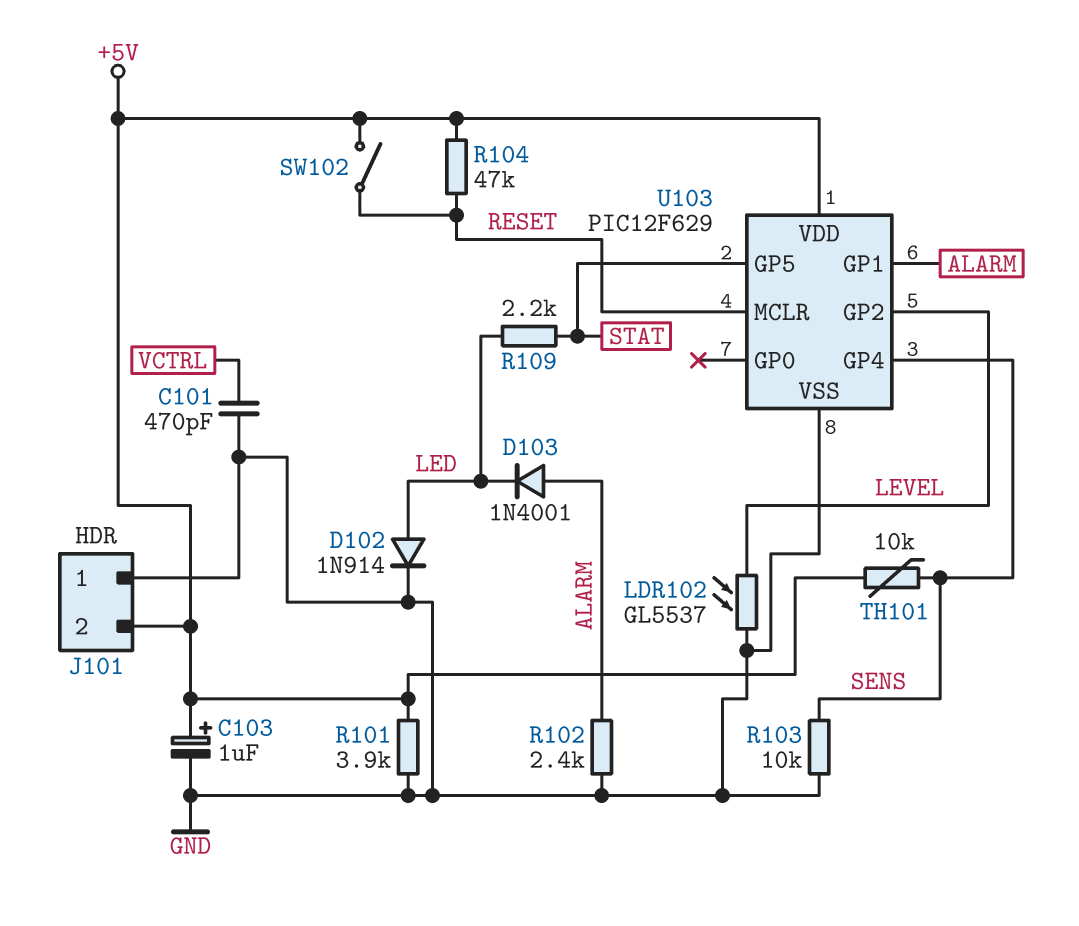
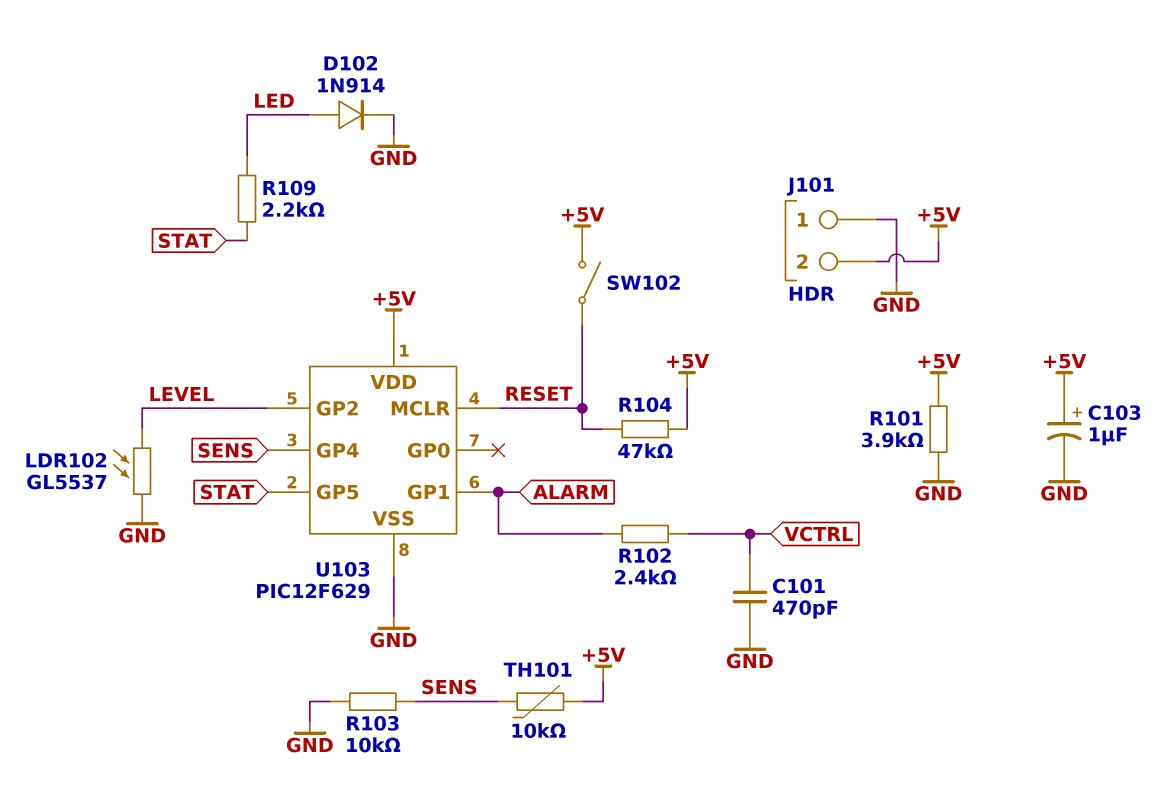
D103: diode 1N4001 (A ALARM, K LED) -> none
R102: 2.4k (ALARM, GND) -> 2.4k (ALARM, VCTRL)

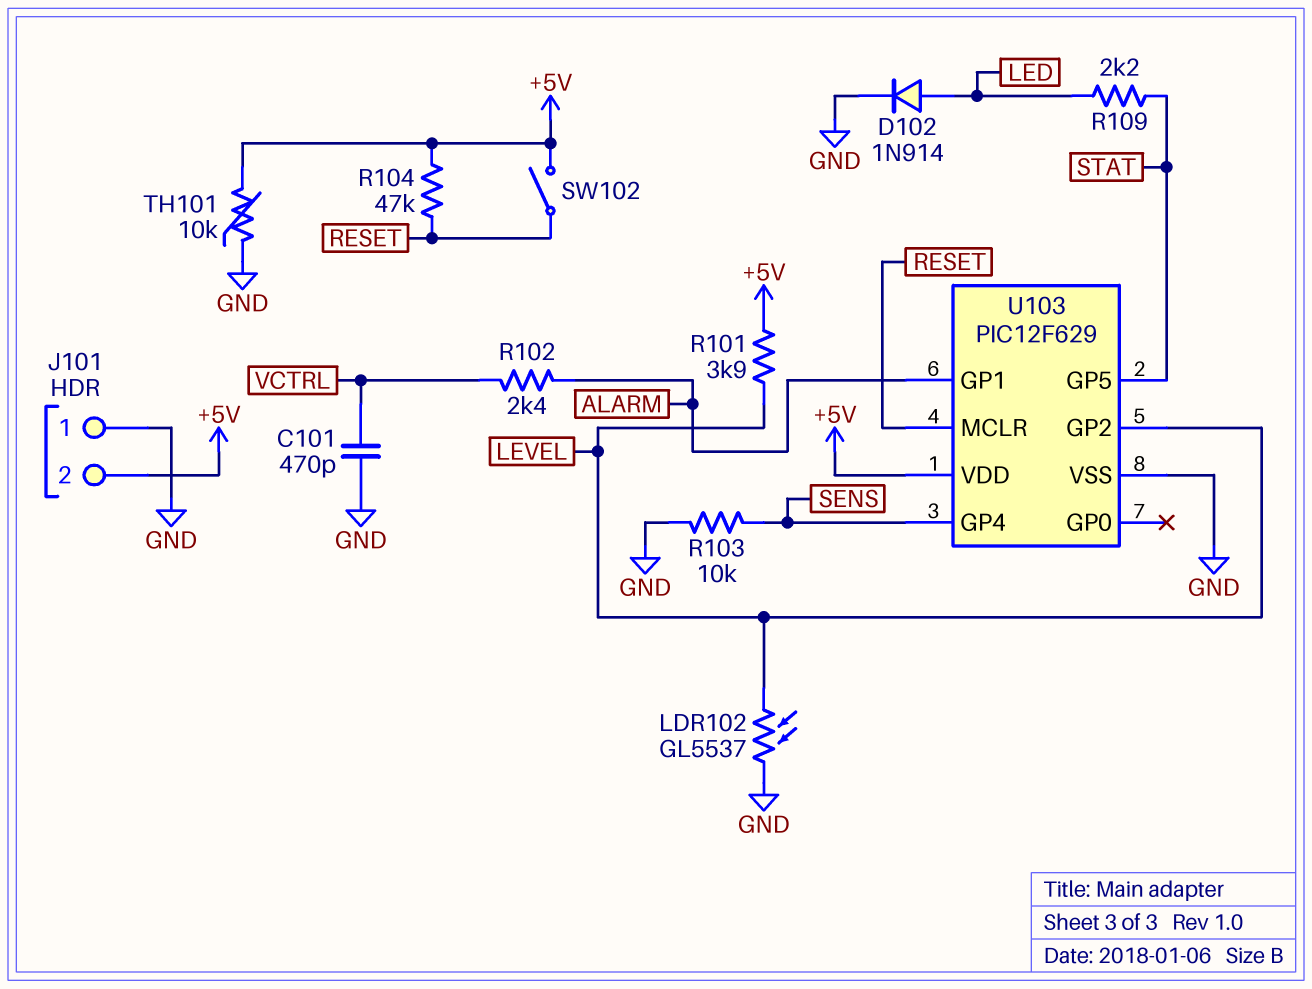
C103: 1uF (plus +5V, minus GND) -> none
R101: 3.9k (+5V, GND) -> 3.9k (+5V, LEVEL)
TH101: 10k (+5V, SENS) -> 10k (+5V, GND)

